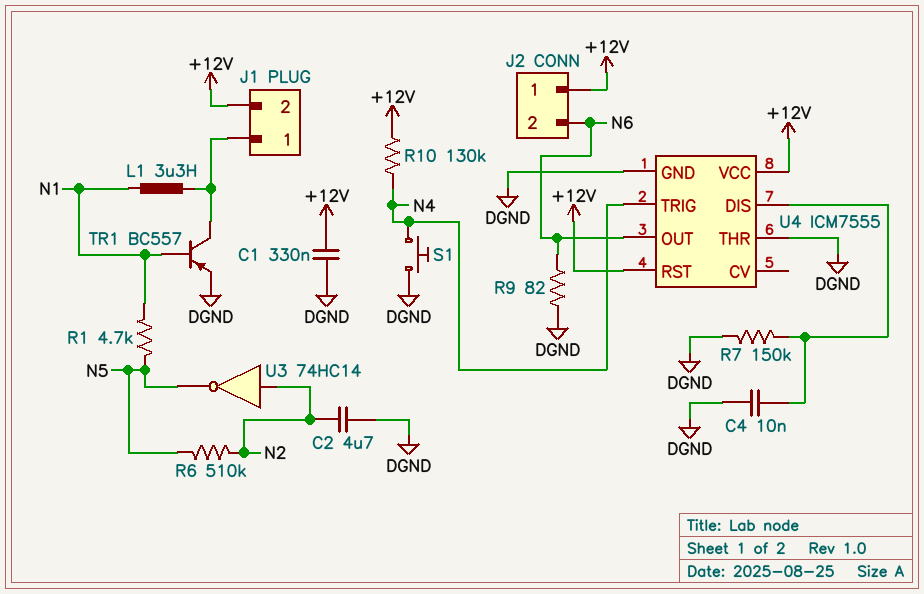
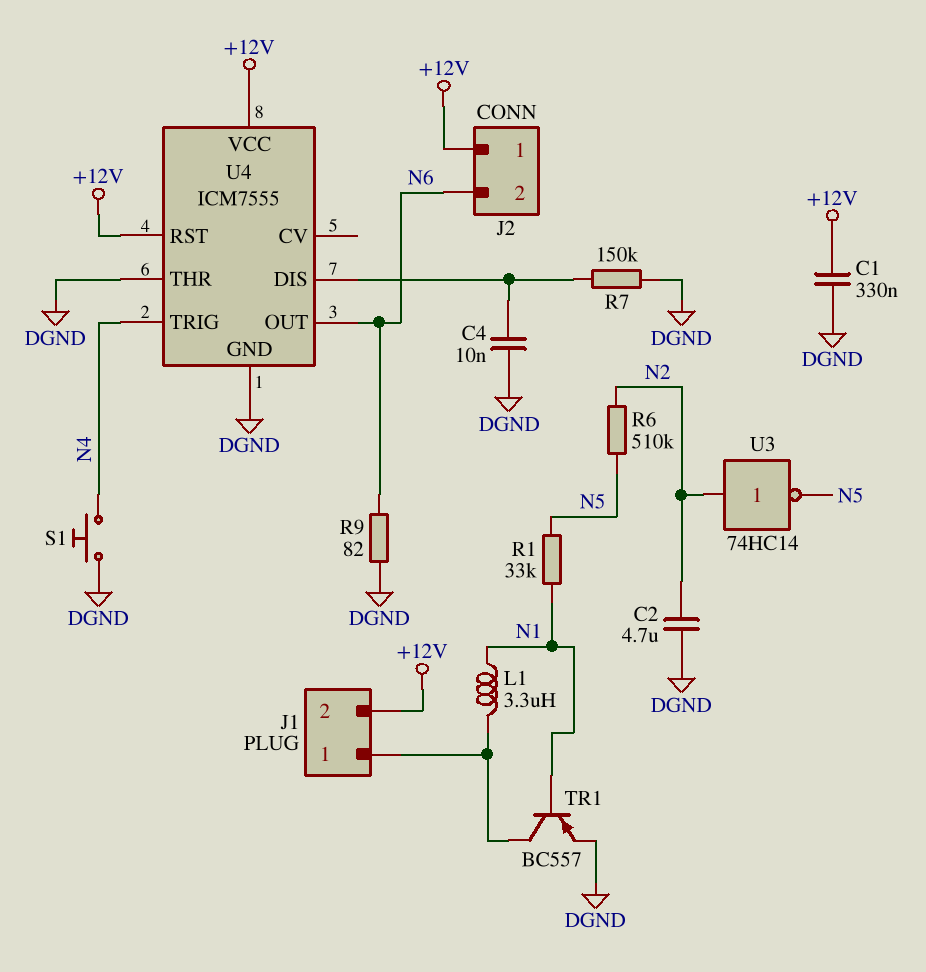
R1: 4.7k (N1, N5) -> 33k (N1, N5)
R10: 130k (+12V, N4) -> none

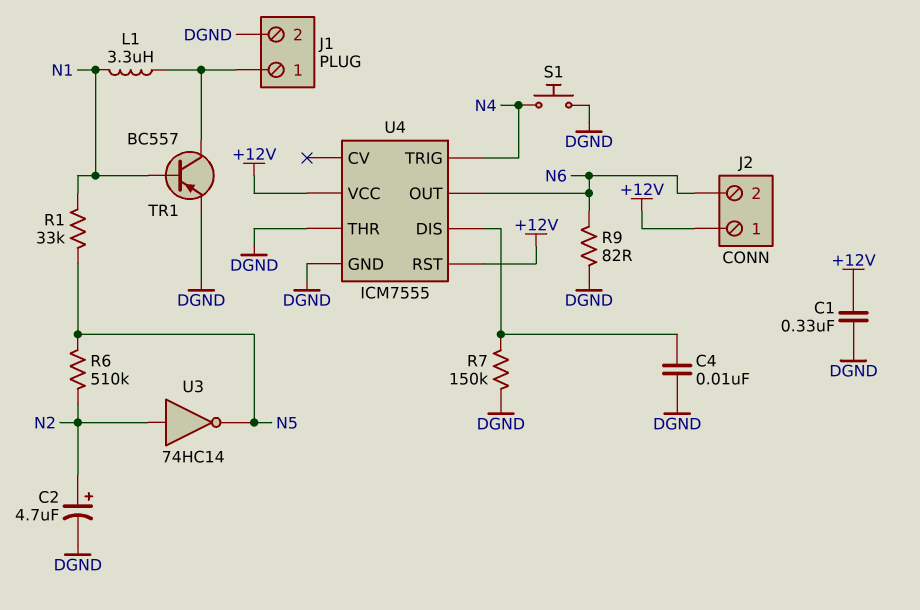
C2: 4.7uF (DGND, N2) -> 4.7uF (plus N2, minus DGND)
J1 pin 2: +12V -> DGND

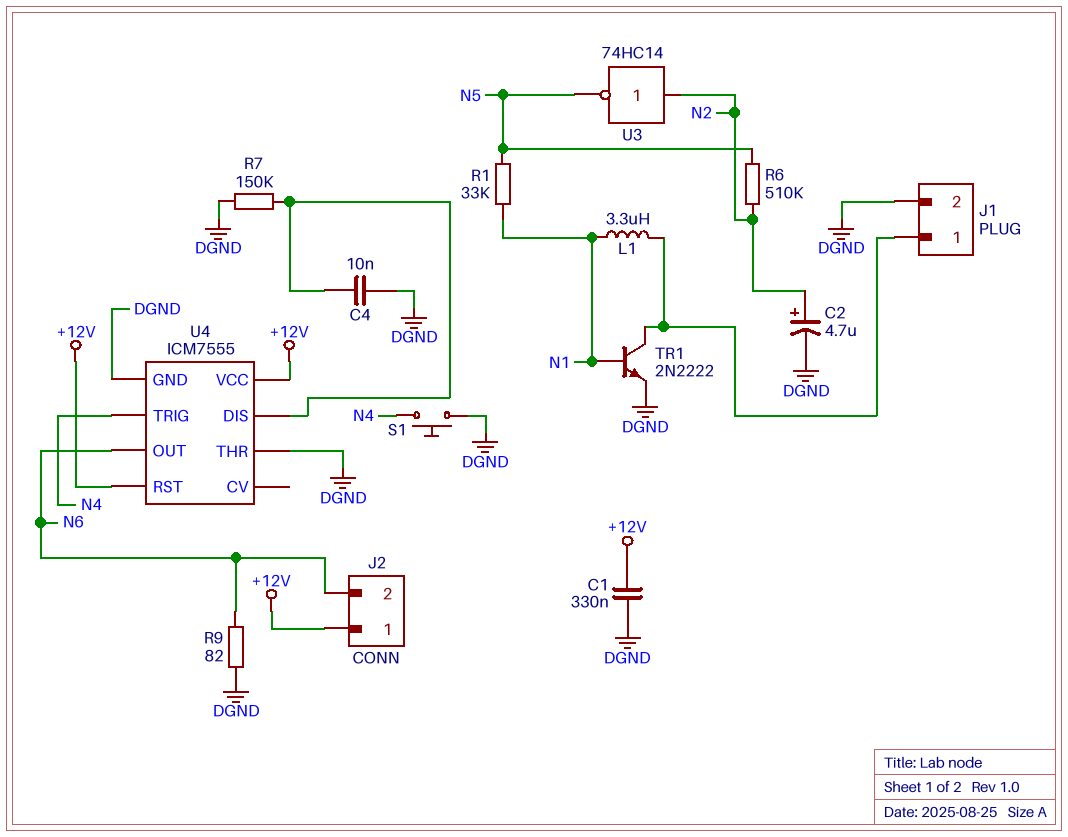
TR1: PNP BC557 (B N1, C J1/1, E DGND) -> NPN 2N2222 (B N1, C J1/1, E DGND)

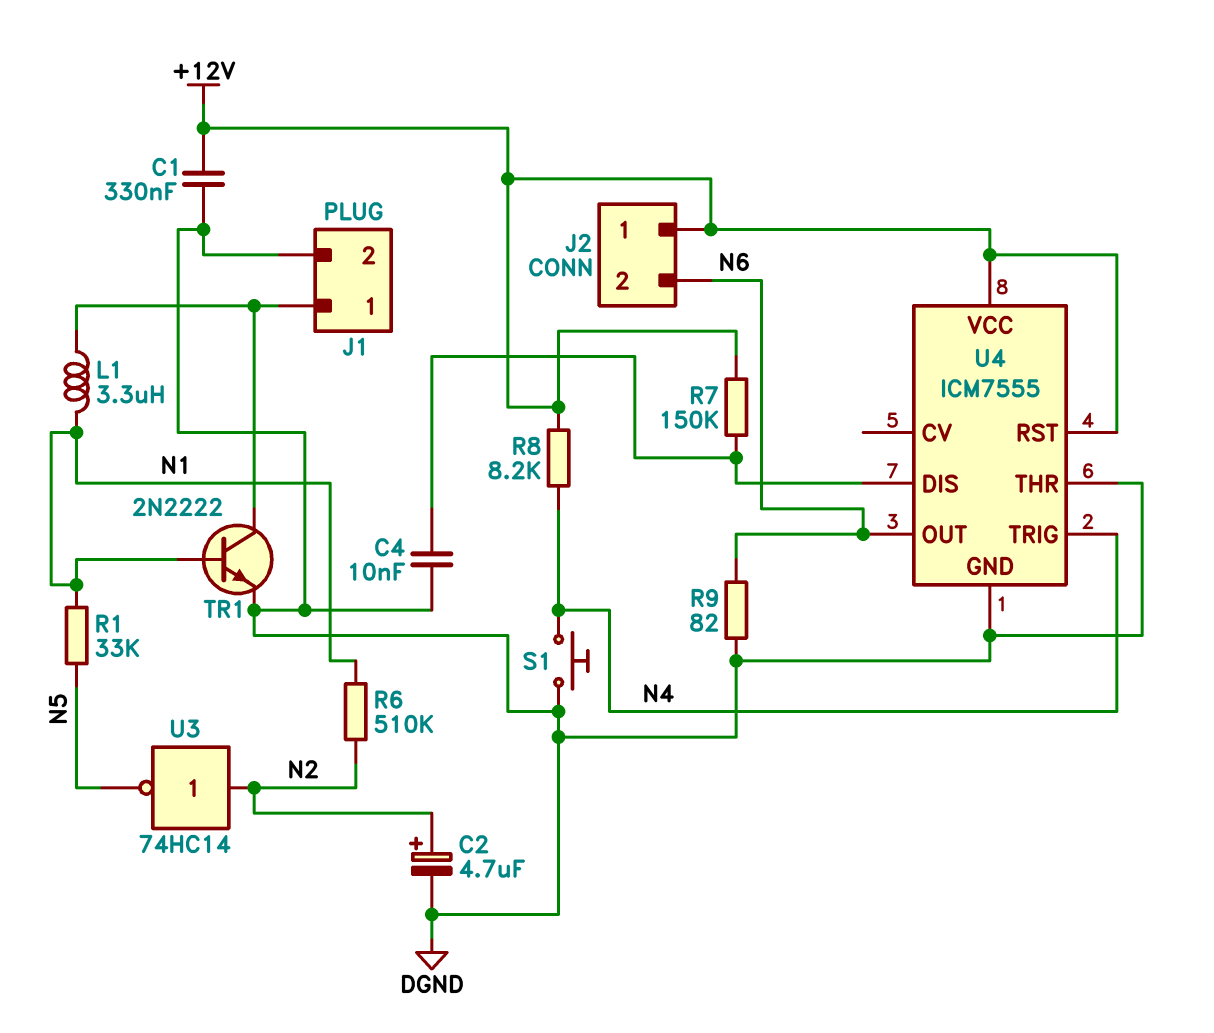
R6: 510k (N2, N5) -> 510k (N1, N2)
R7: 150k (DGND, U4/DIS) -> 150k (+12V, U4/DIS)
R8: none -> 8.2k (+12V, N4)

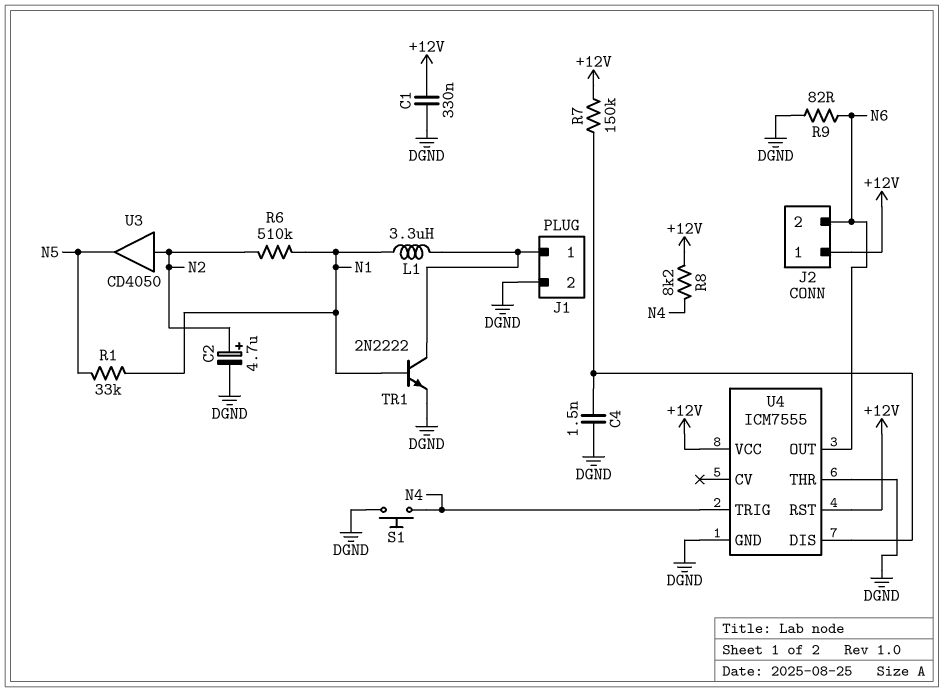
C4: 10nF (DGND, U4/DIS) -> 1.5nF (DGND, U4/DIS)
U3: NOT 74HC14 (in N2, out N5) -> buffer CD4050 (in N2, out N5)

